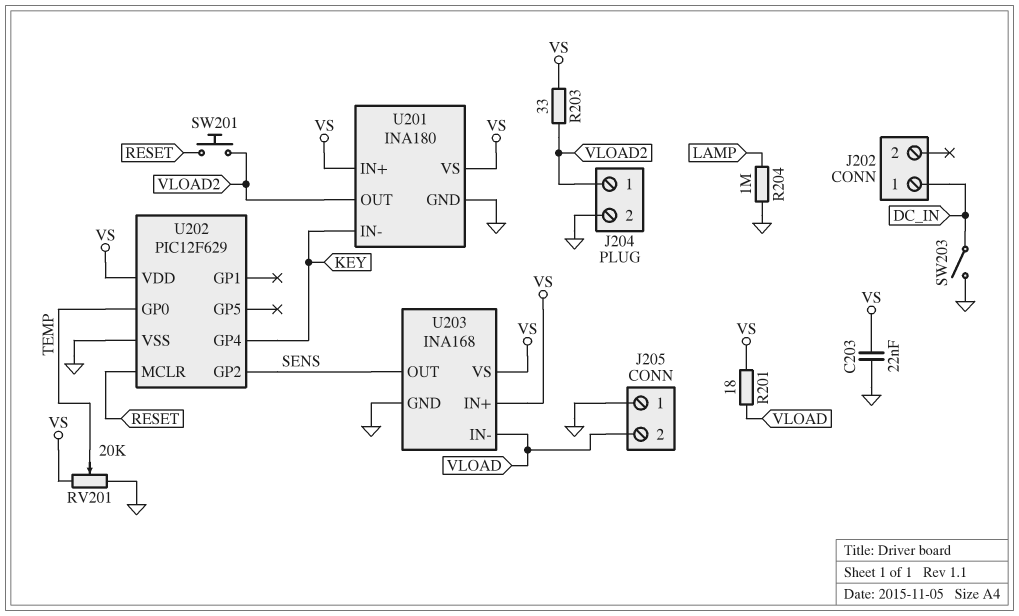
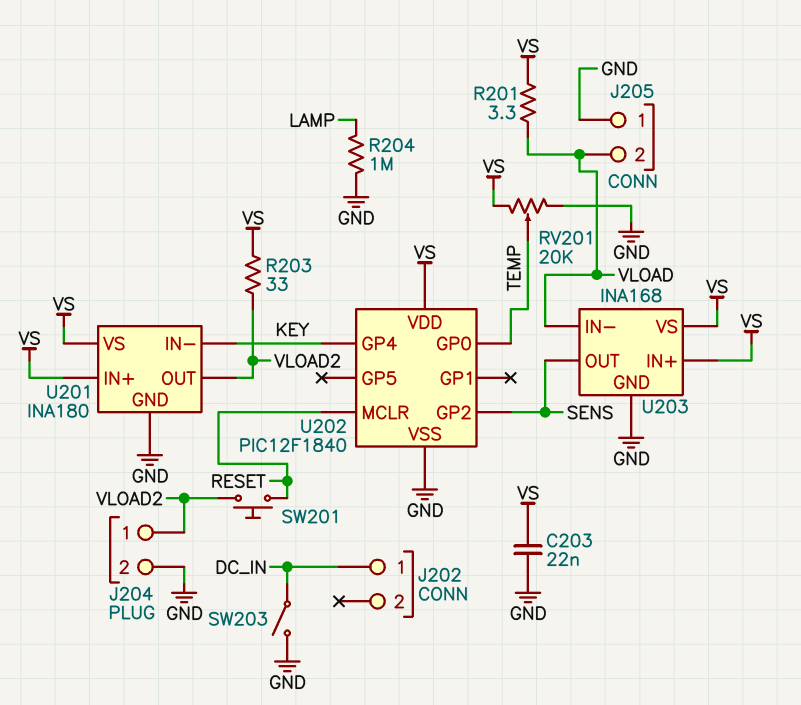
R201: 18 (VLOAD, VS) -> 3.3 (VLOAD, VS)
U202: PIC12F629 -> PIC12F1840

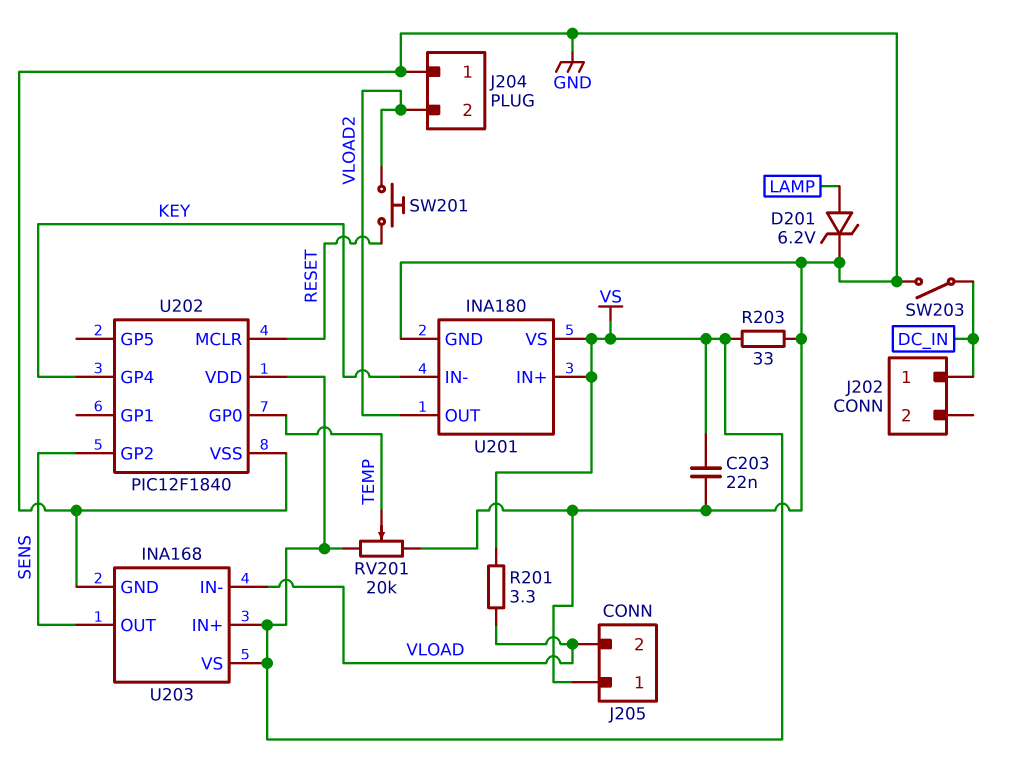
D201: none -> zener 6.2V (A LAMP, K GND)
J204 pin 1: VLOAD2 -> GND
J204 pin 2: GND -> VLOAD2
R203: 33 (VLOAD2, VS) -> 33 (GND, VS)
R204: 1M (GND, LAMP) -> none

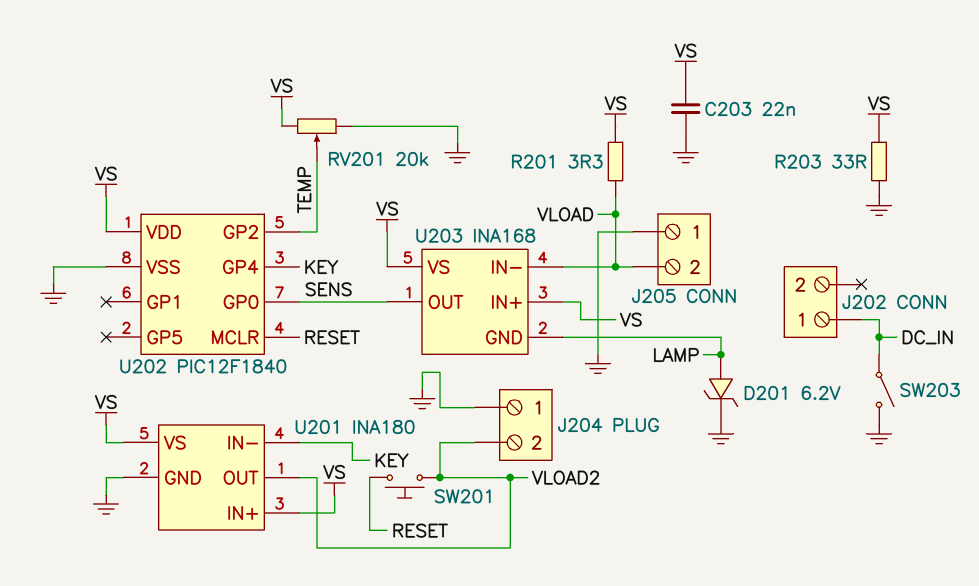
U202 pin GP0: TEMP -> SENS
U202 pin GP2: SENS -> TEMP
U203 pin GND: GND -> LAMP

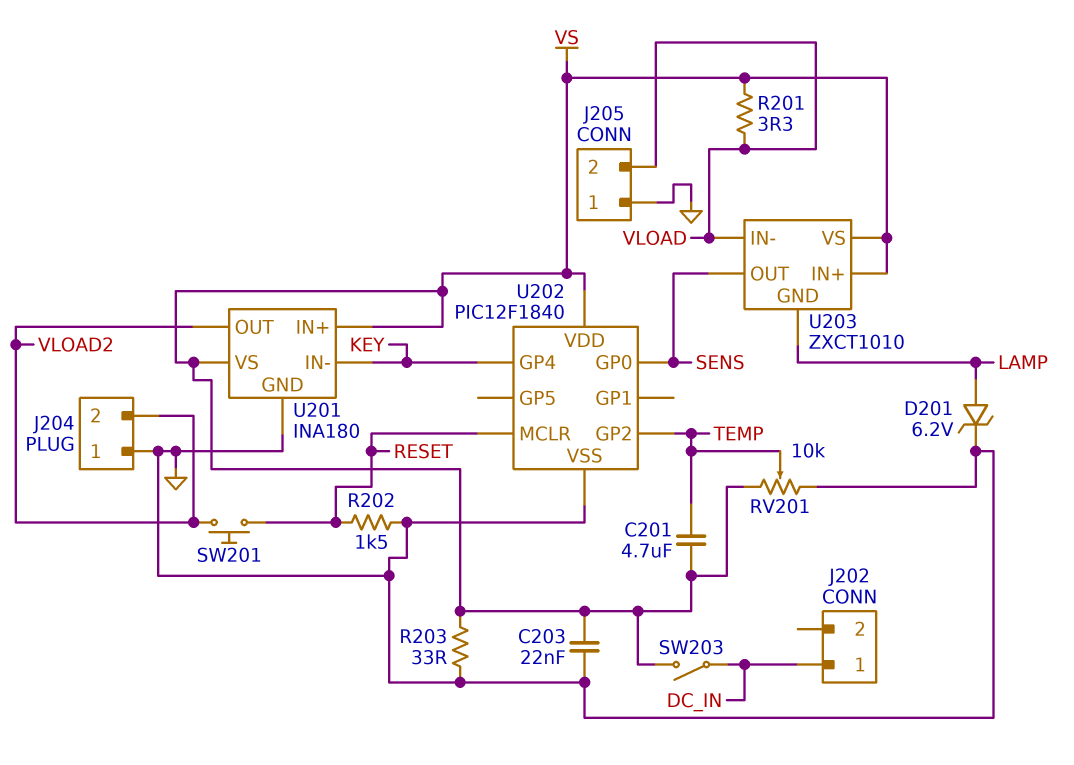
C201: none -> 4.7uF (TEMP, VS)
R202: none -> 1.5k (GND, RESET)
RV201: 20k (GND, VS, wiper TEMP) -> 10k (GND, VS, wiper TEMP)
SW203: switch (DC_IN, GND) -> switch (DC_IN, VS)
U203: INA168 -> ZXCT1010

